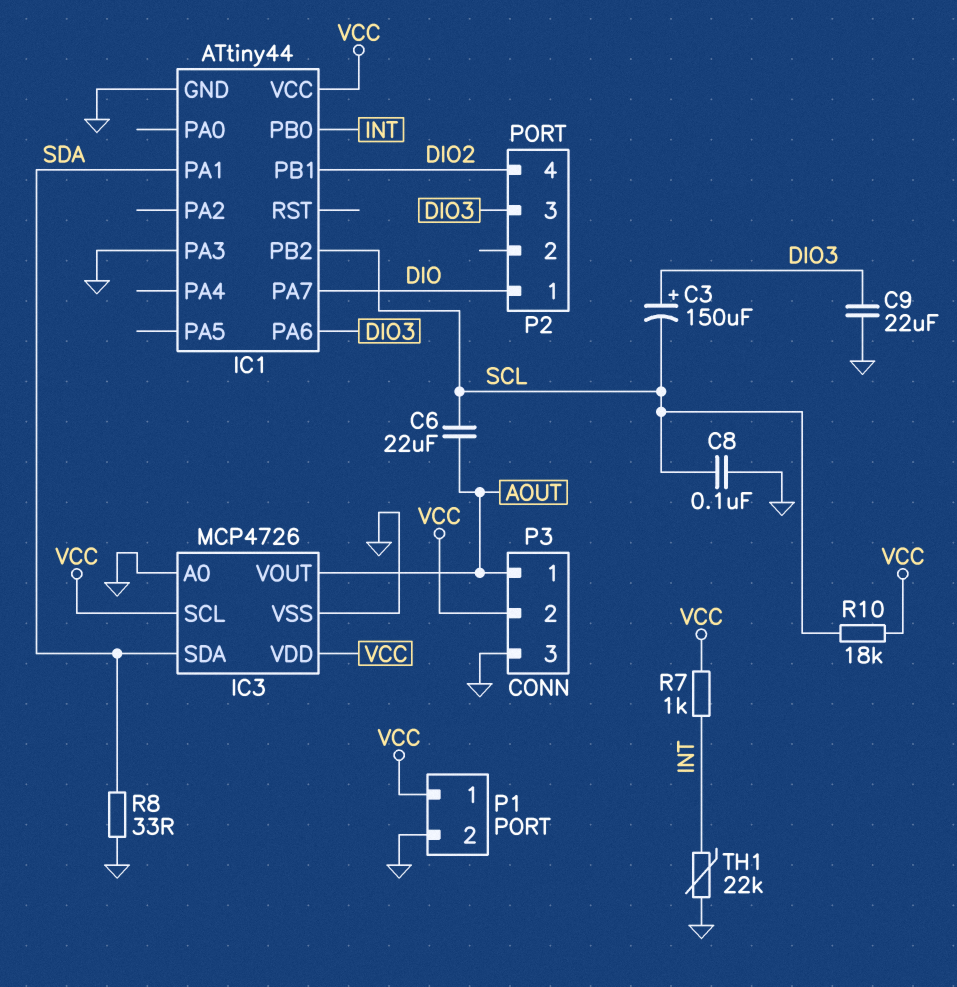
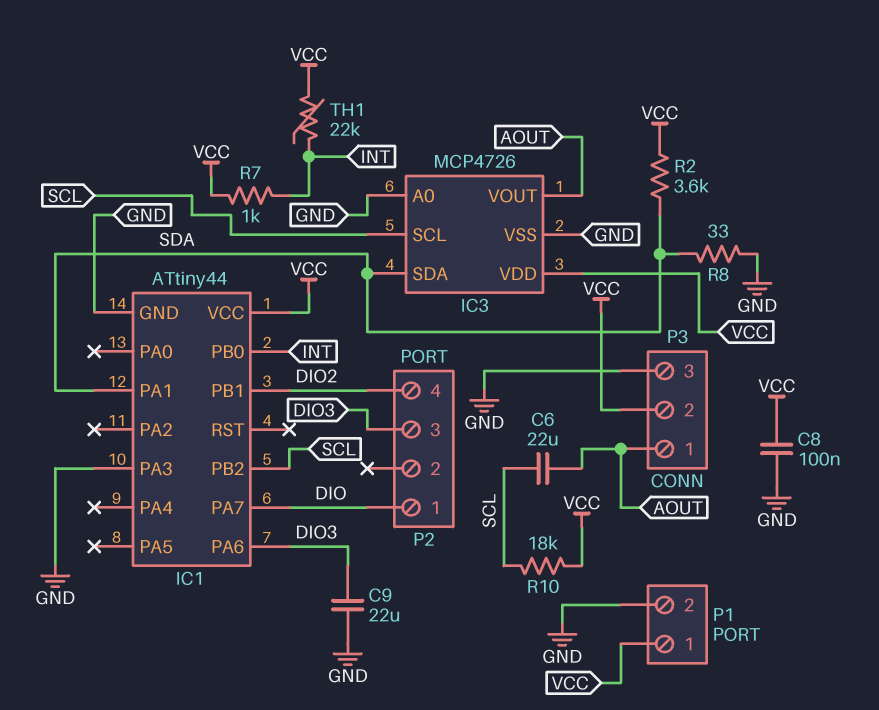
C3: 150uF (plus DIO3, minus SCL) -> none
C8: 100nF (GND, SCL) -> 100nF (GND, VCC)
IC3 pin SCL: VCC -> SCL
R2: none -> 3.6k (SDA, VCC)
TH1: 22k (GND, INT) -> 22k (INT, VCC)

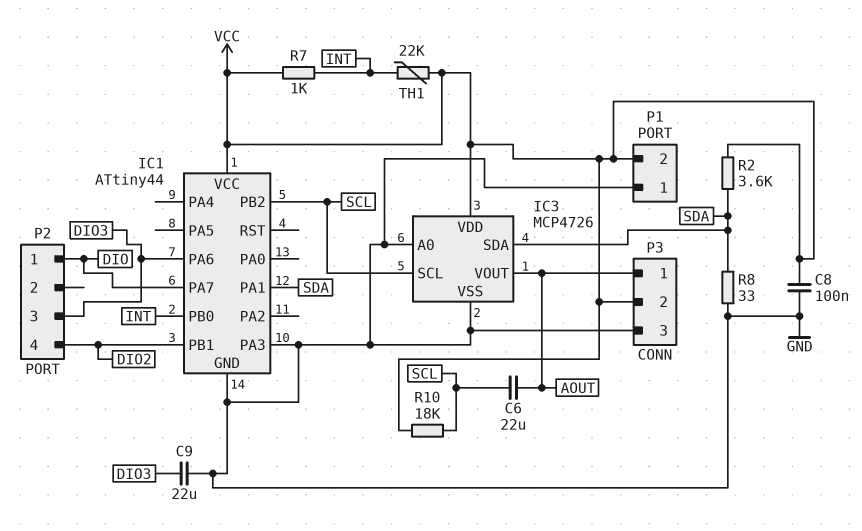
P1 pin 1: VCC -> GND
P1 pin 2: GND -> VCC

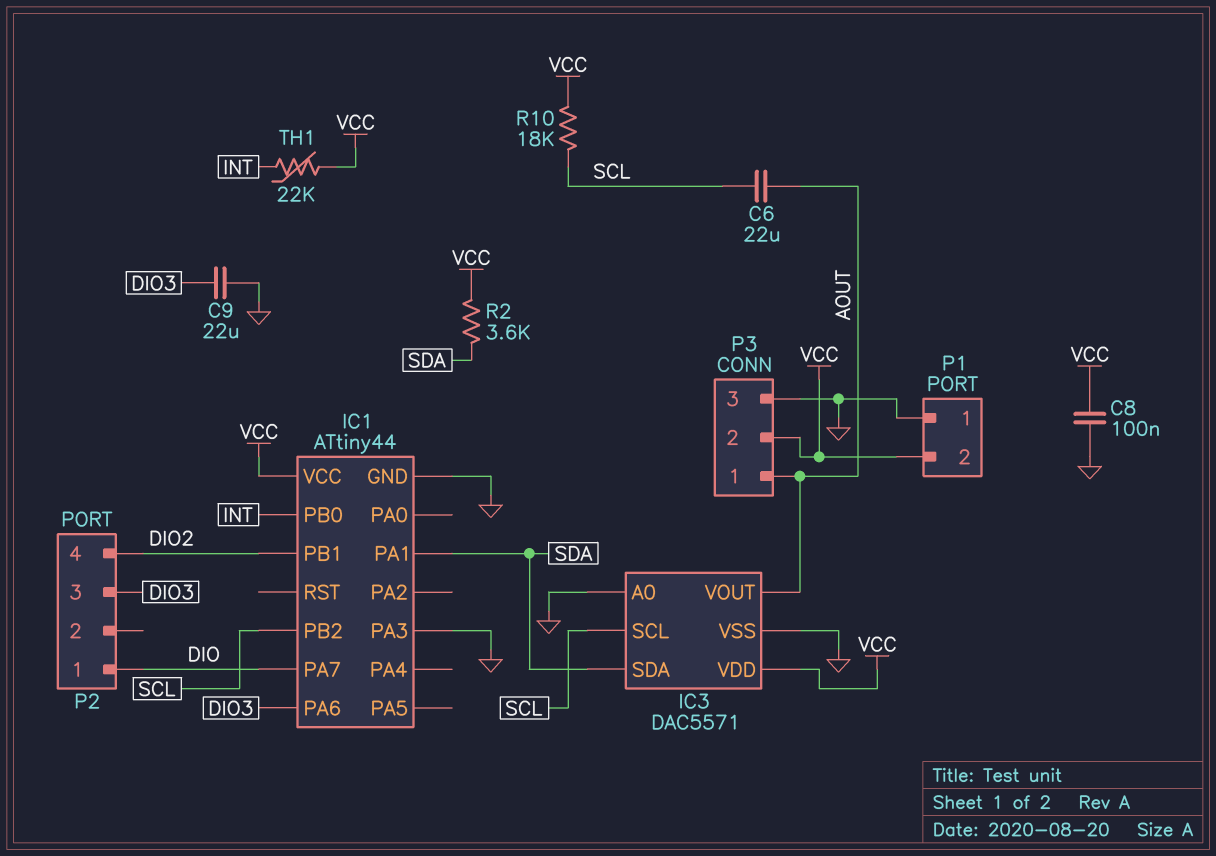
IC3: MCP4726 -> DAC5571
R7: 1k (INT, VCC) -> none
R8: 33 (GND, SDA) -> none

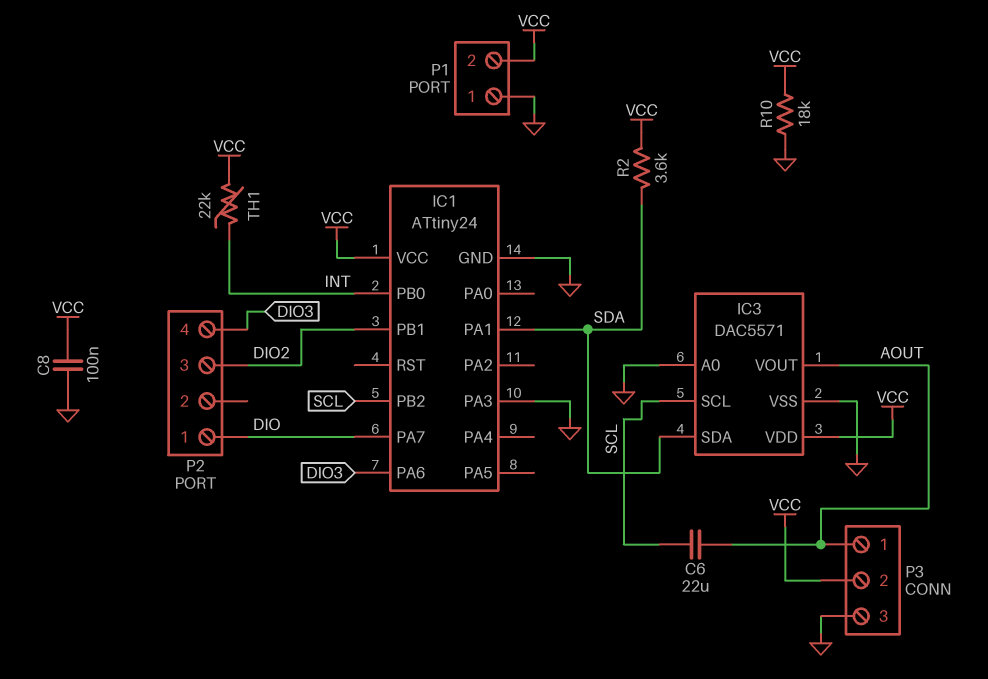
C9: 22uF (DIO3, GND) -> none
IC1: ATtiny44 -> ATtiny24
P2 pin 3: DIO3 -> DIO2
P2 pin 4: DIO2 -> DIO3
R10: 18k (SCL, VCC) -> 18k (GND, VCC)

